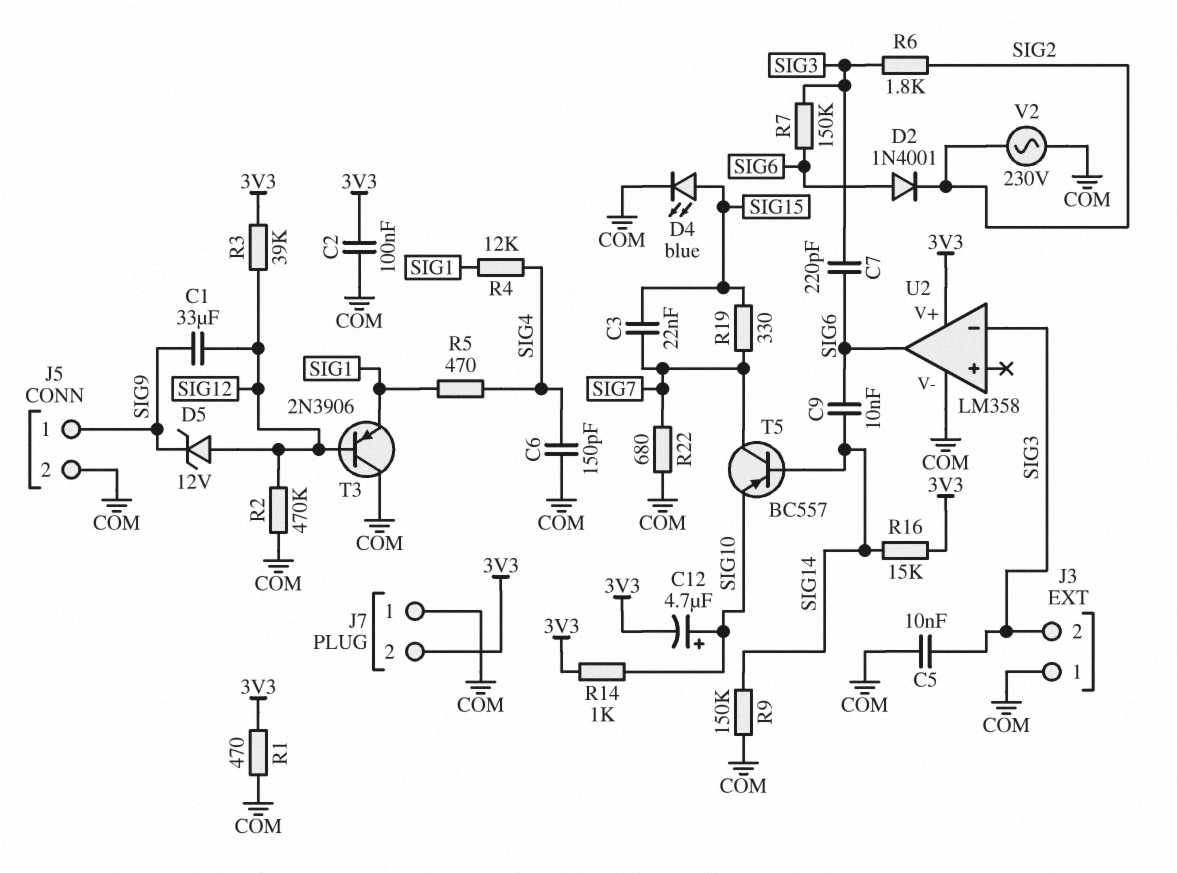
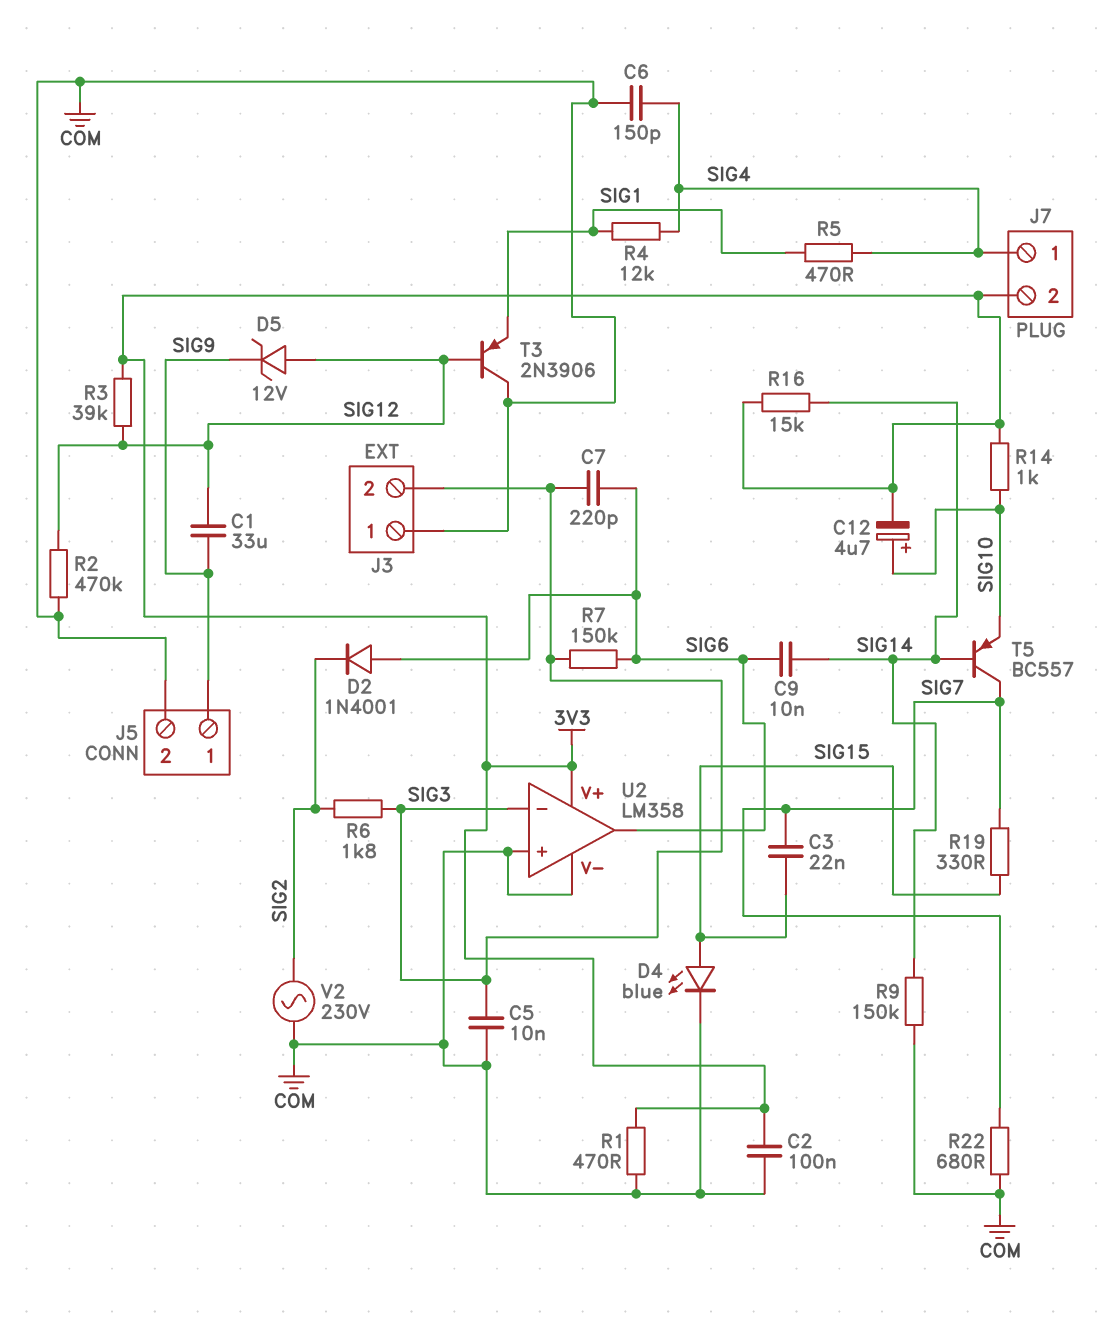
J7 pin 1: COM -> SIG4
U2 pin in+: none -> COM

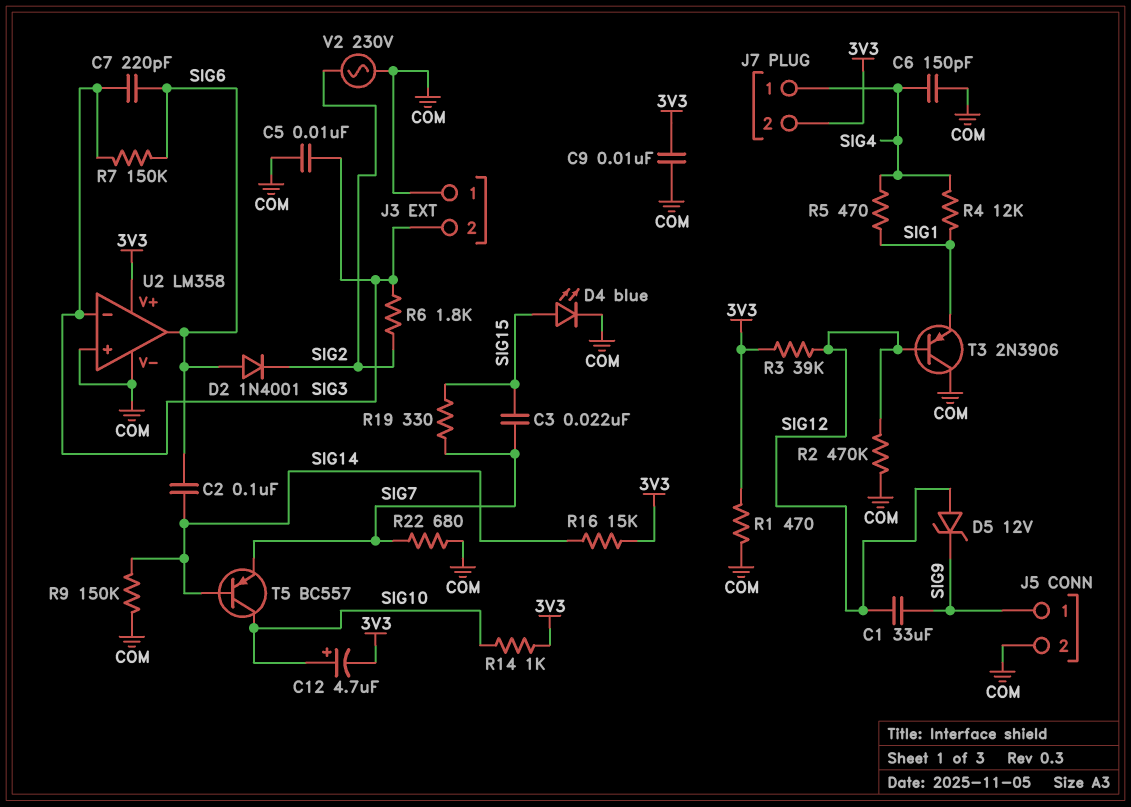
C2: 100nF (3V3, COM) -> 100nF (SIG6, SIG14)
C9: 10nF (SIG6, SIG14) -> 10nF (3V3, COM)
T5: PNP BC557 (B SIG14, C SIG7, E SIG10) -> PNP BC557 (B SIG14, C SIG10, E SIG7)

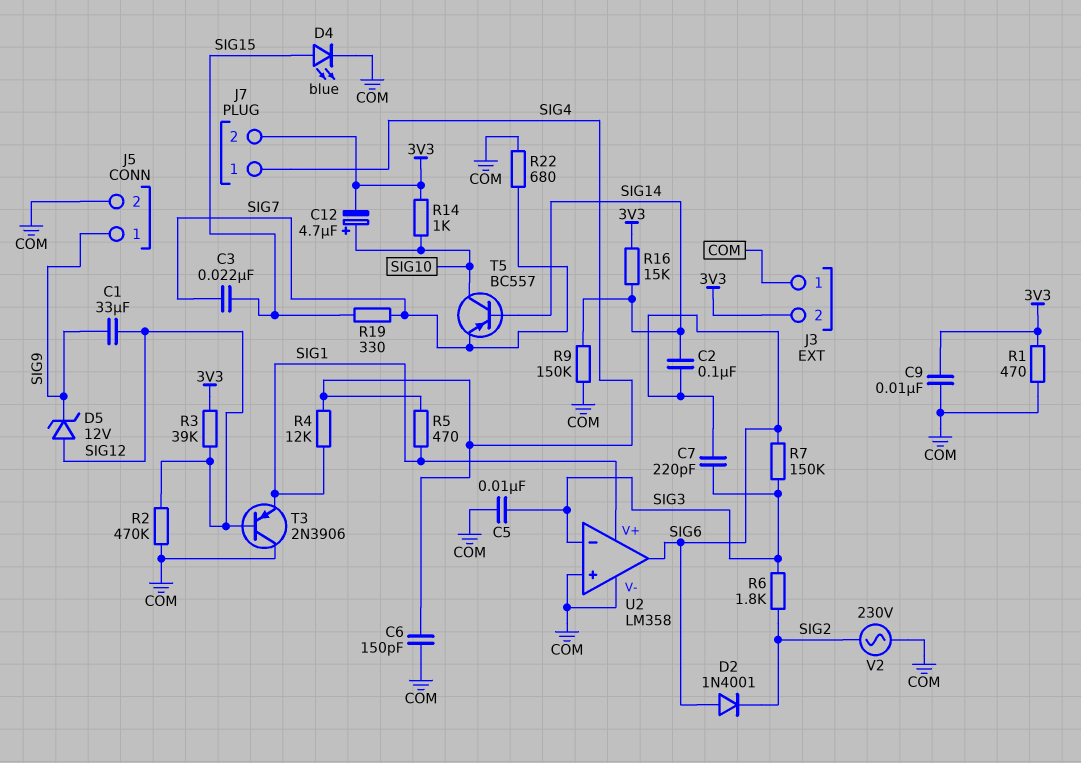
J3 pin 2: SIG3 -> 3V3
U2 pin V+: 3V3 -> SIG1

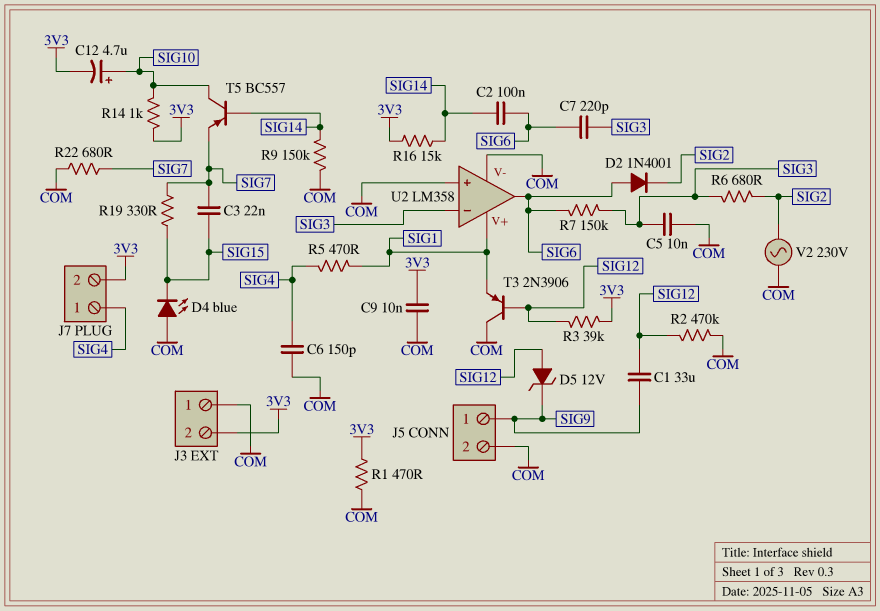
D4: LED blue (A SIG15, K COM) -> LED blue (A COM, K SIG15)
R4: 12k (SIG1, SIG4) -> none
R6: 1.8k (SIG2, SIG3) -> 680 (SIG2, SIG3)

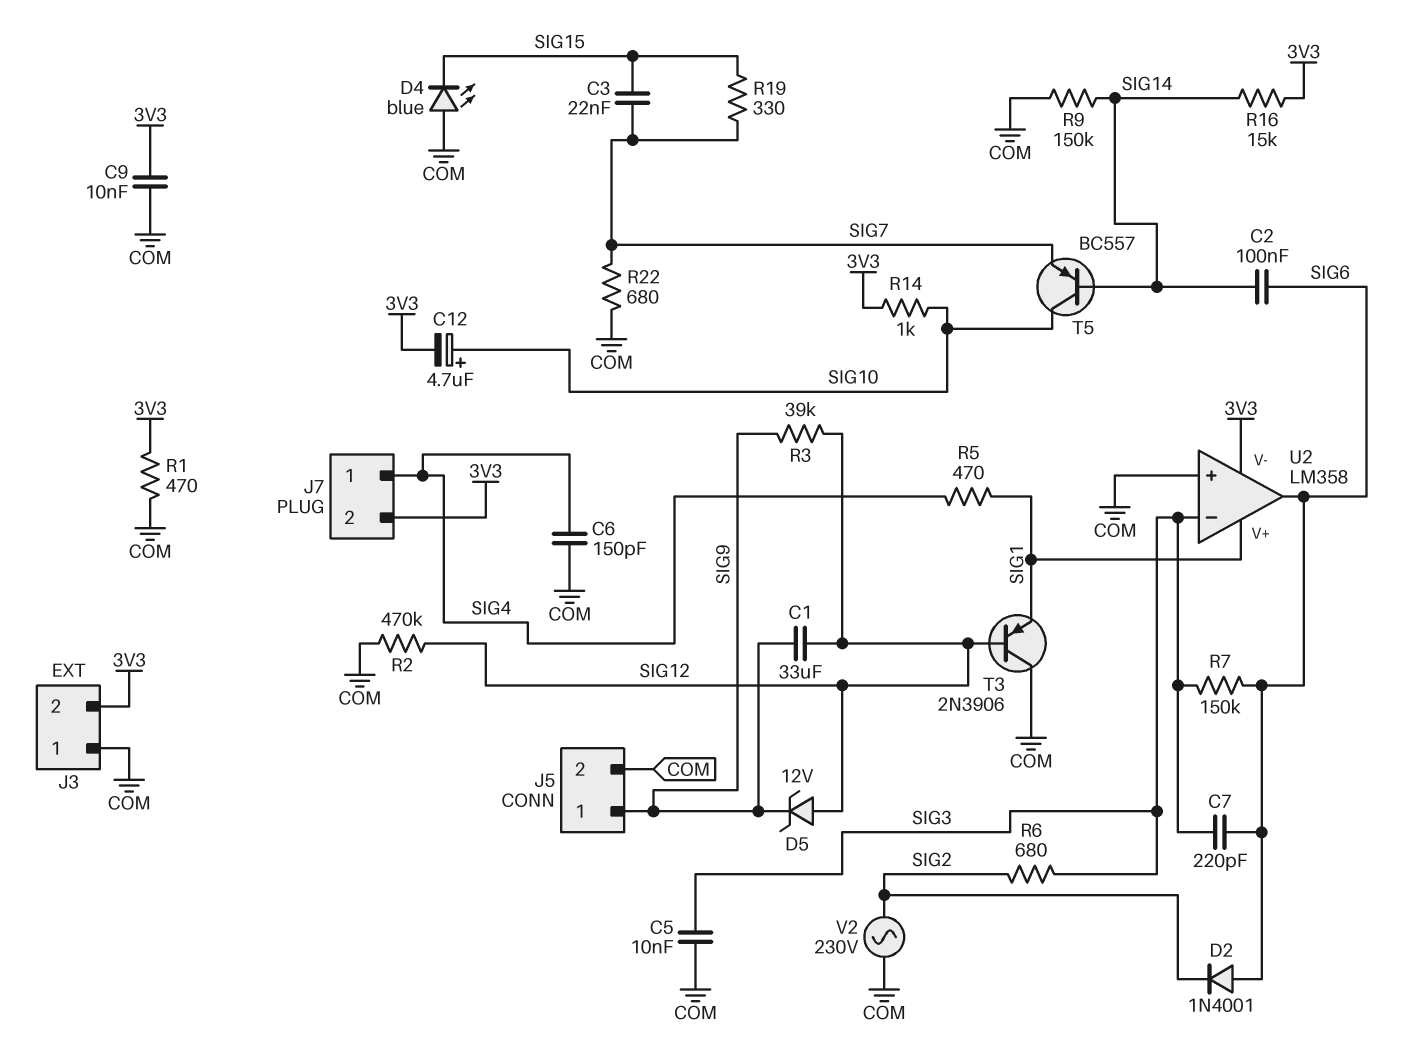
R3: 39k (3V3, SIG12) -> 39k (SIG9, SIG12)
U2 pin V-: COM -> 3V3

